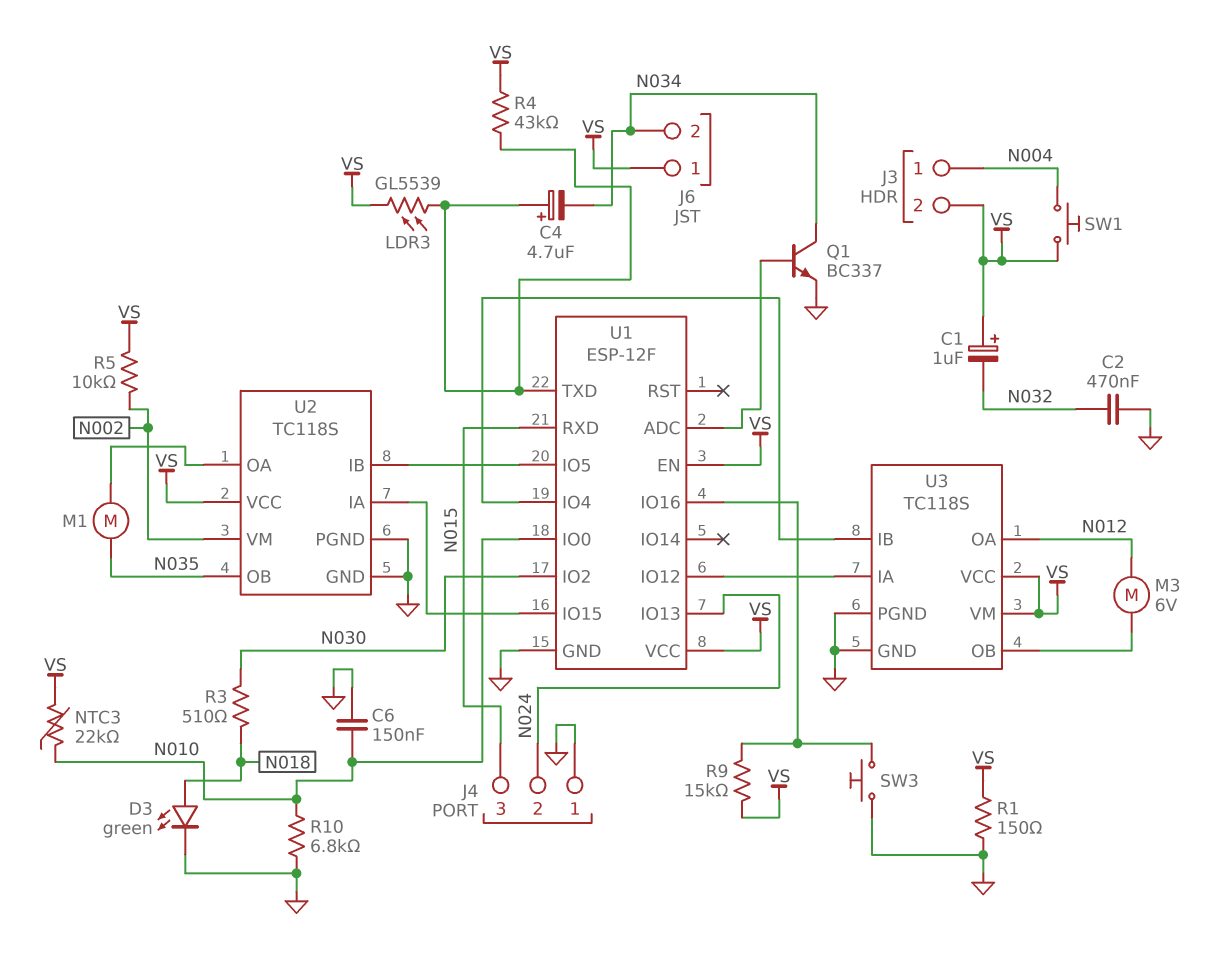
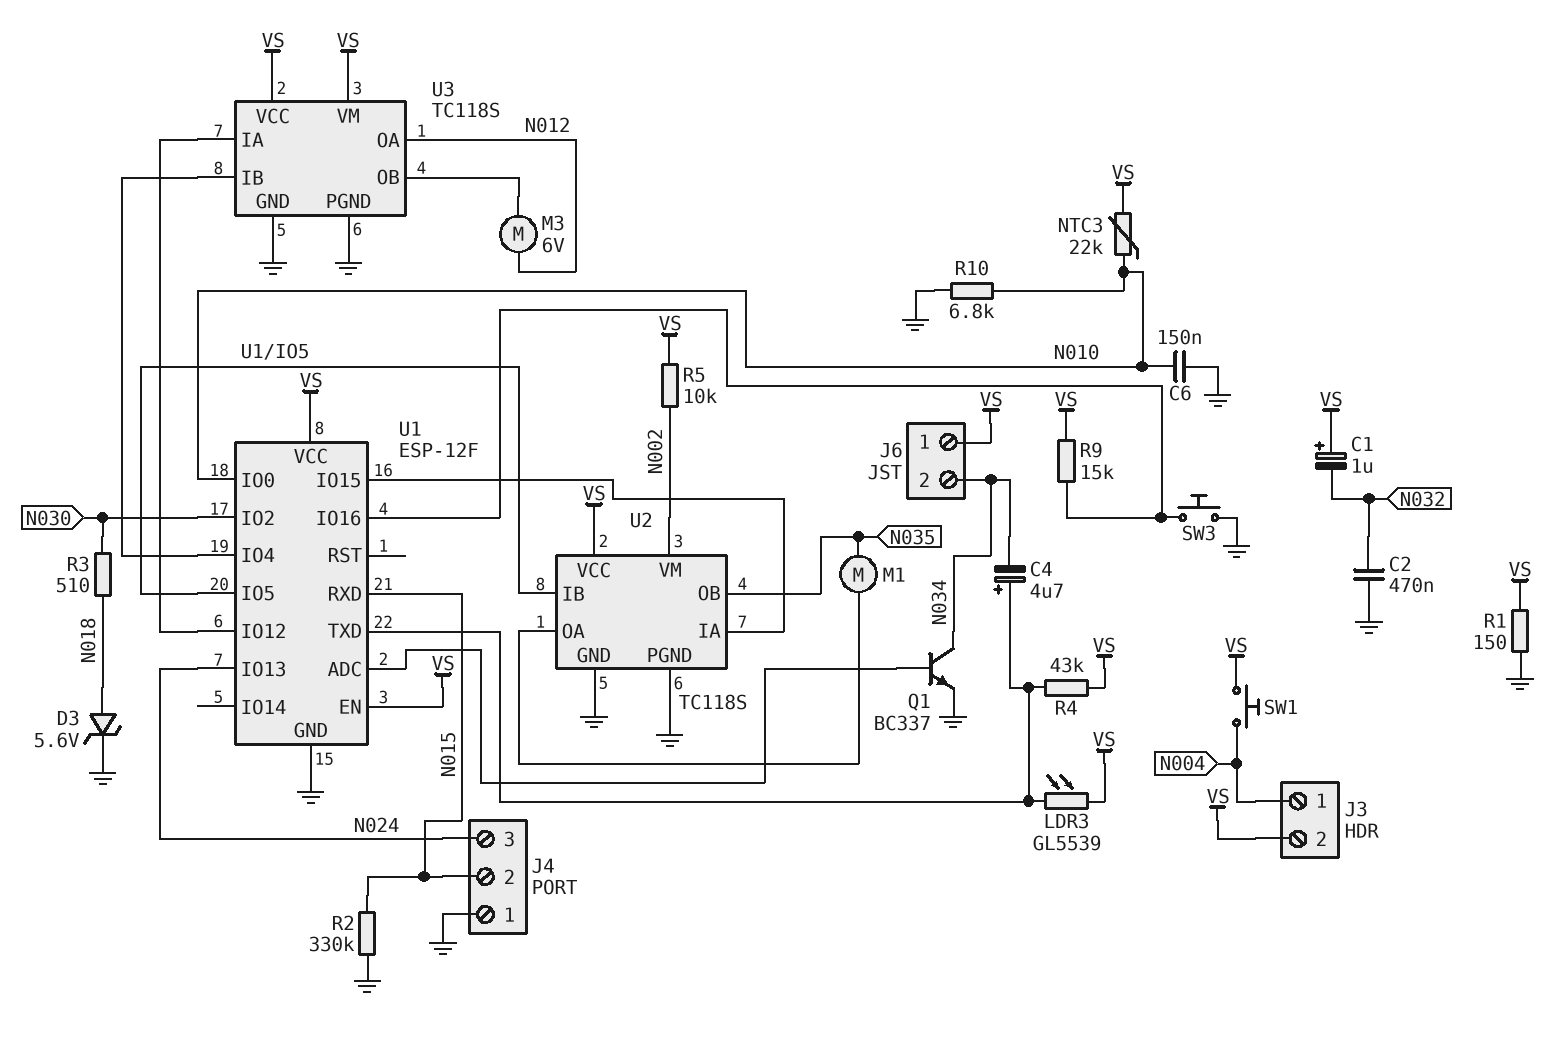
D3: LED green (A N018, K GND) -> zener 5.6V (A N018, K GND)
J4 pin 2: N024 -> N015
J4 pin 3: N015 -> N024
R2: none -> 330k (GND, N015)

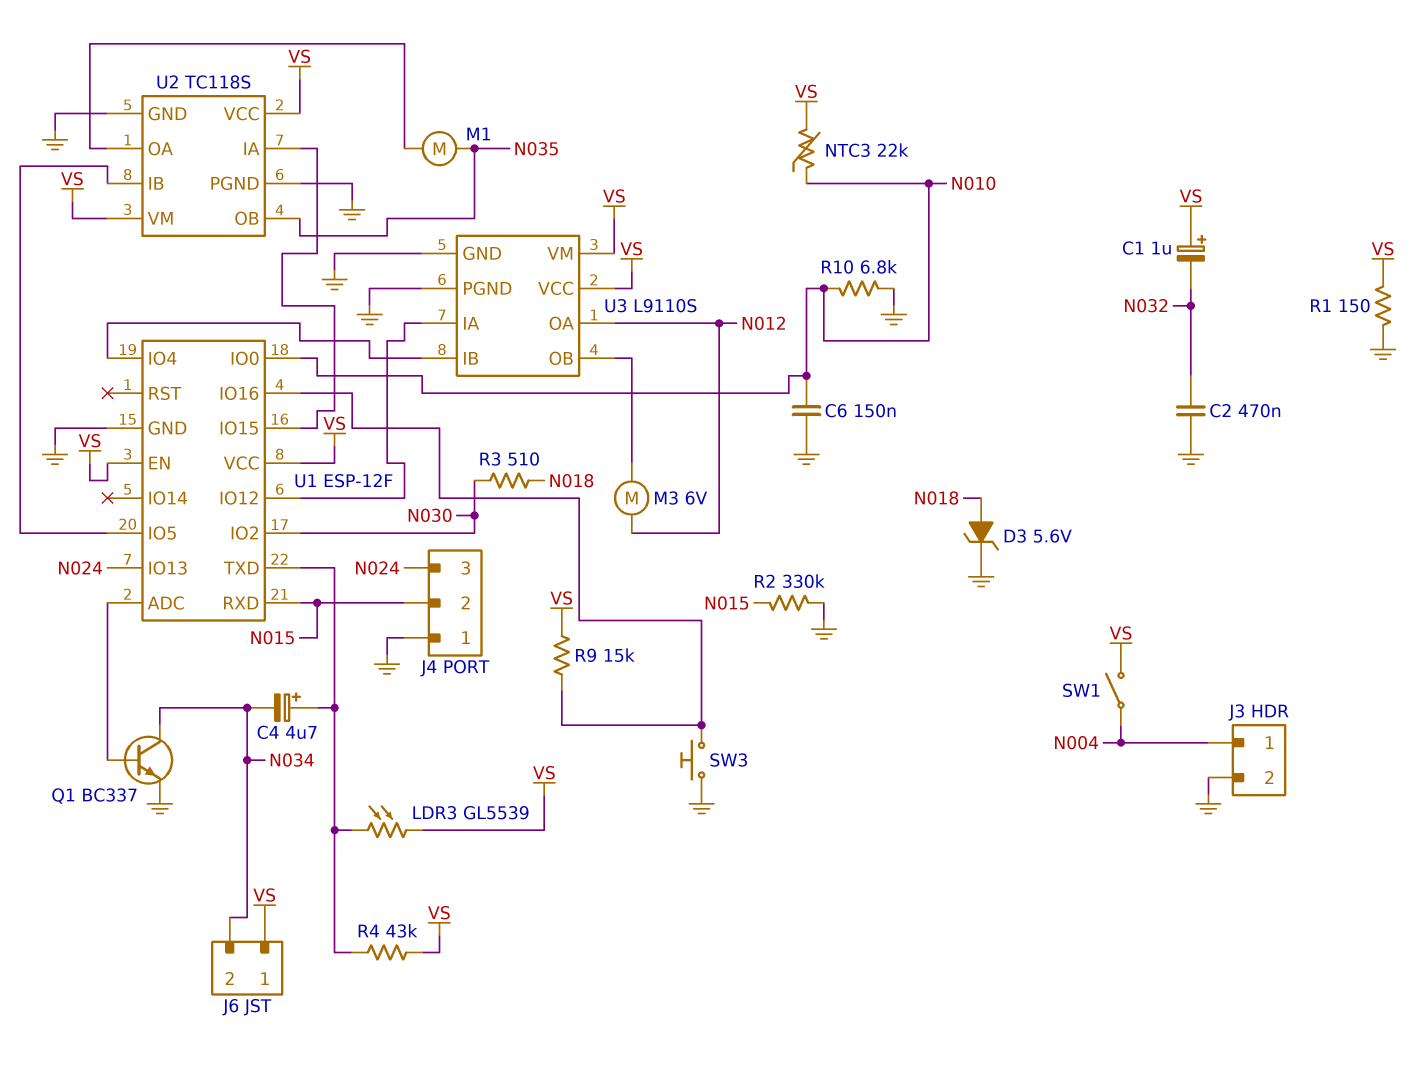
J3 pin 2: VS -> GND
R5: 10k (N002, VS) -> none
SW1: button (N004, VS) -> switch (N004, VS)
U2 pin VM: N002 -> VS
U3: TC118S -> L9110S

